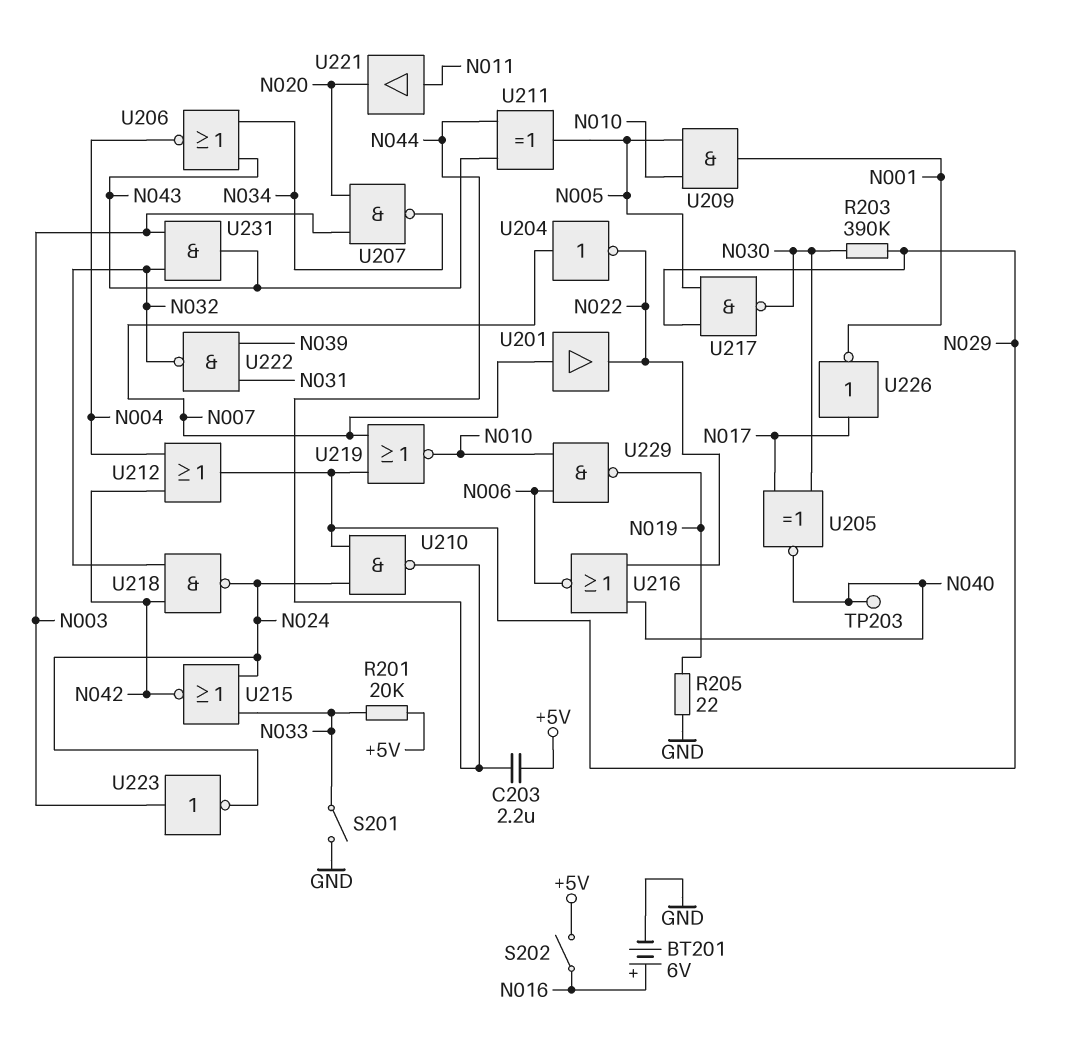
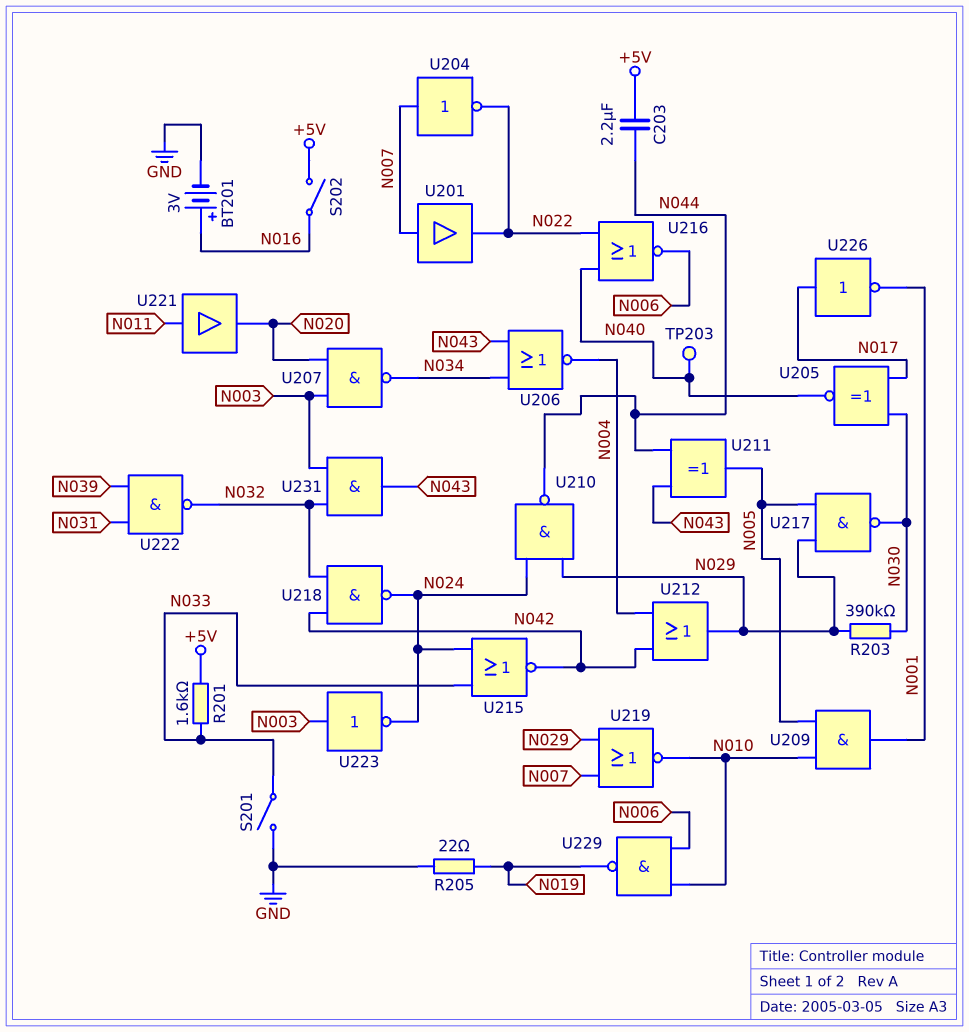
BT201: 6V (plus N016, minus GND) -> 3V (plus N016, minus GND)
R201: 20k (+5V, N033) -> 1.6k (+5V, N033)

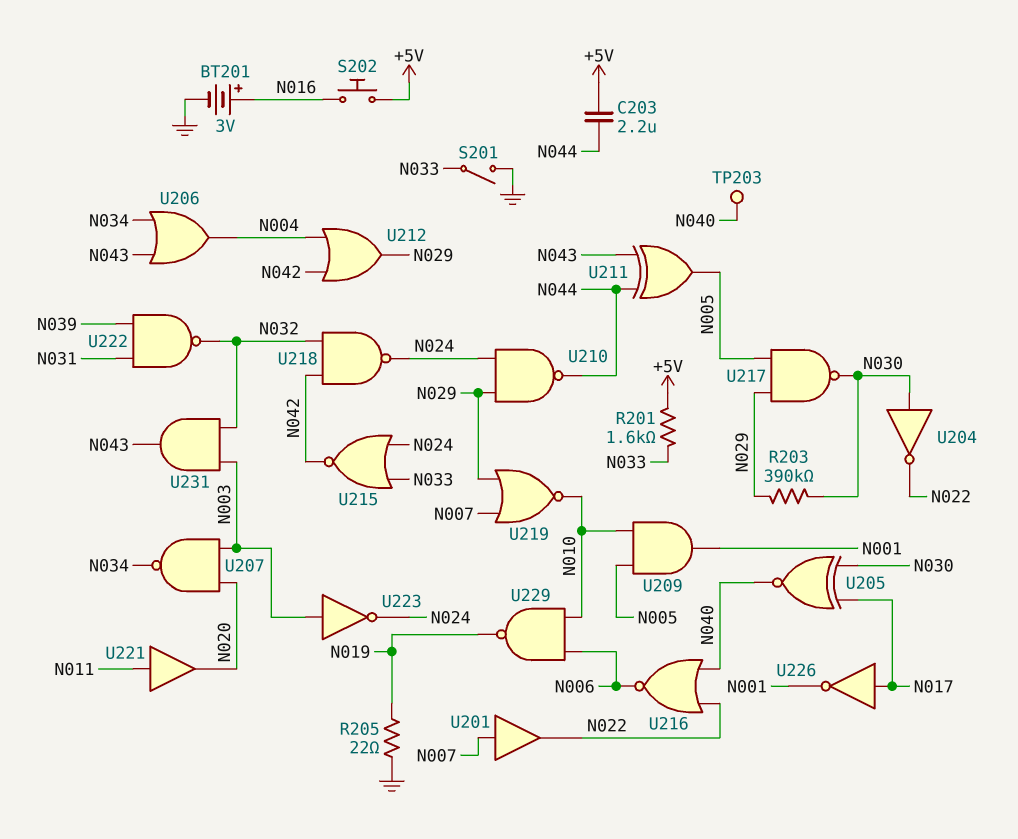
S202: switch (+5V, N016) -> button (+5V, N016)
U204: NOT (in N007, out N022) -> NOT (in N030, out N022)
U206: NOR (in N034, in N043, out N004) -> OR (in N034, in N043, out N004)

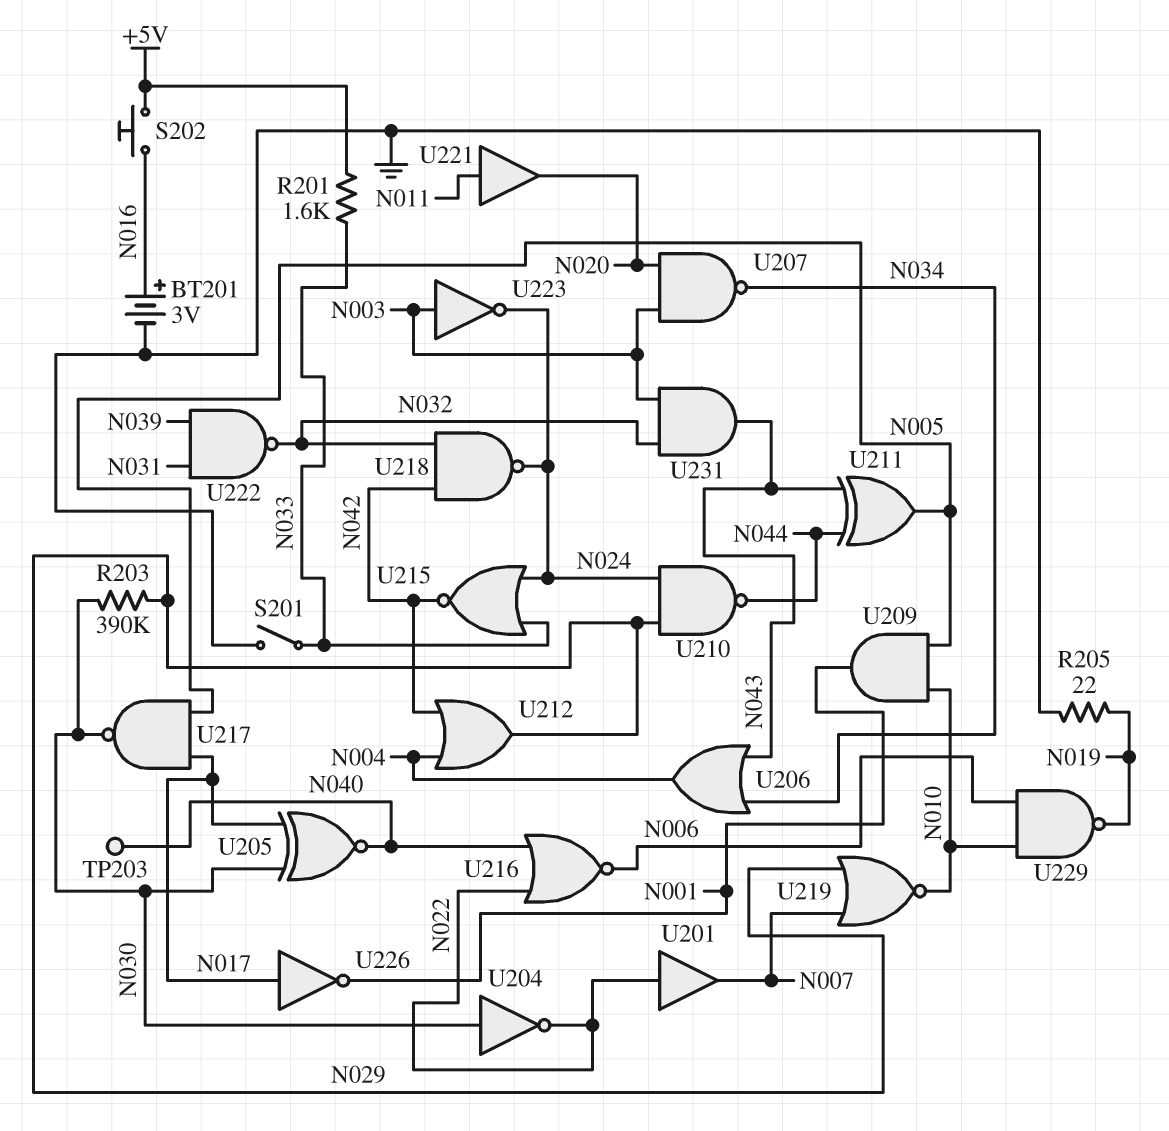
C203: 2.2uF (+5V, N044) -> none
U201: buffer (in N007, out N022) -> buffer (in N022, out N007)
U217: NAND (in N005, in N029, out N030) -> NAND (in N005, in N017, out N030)

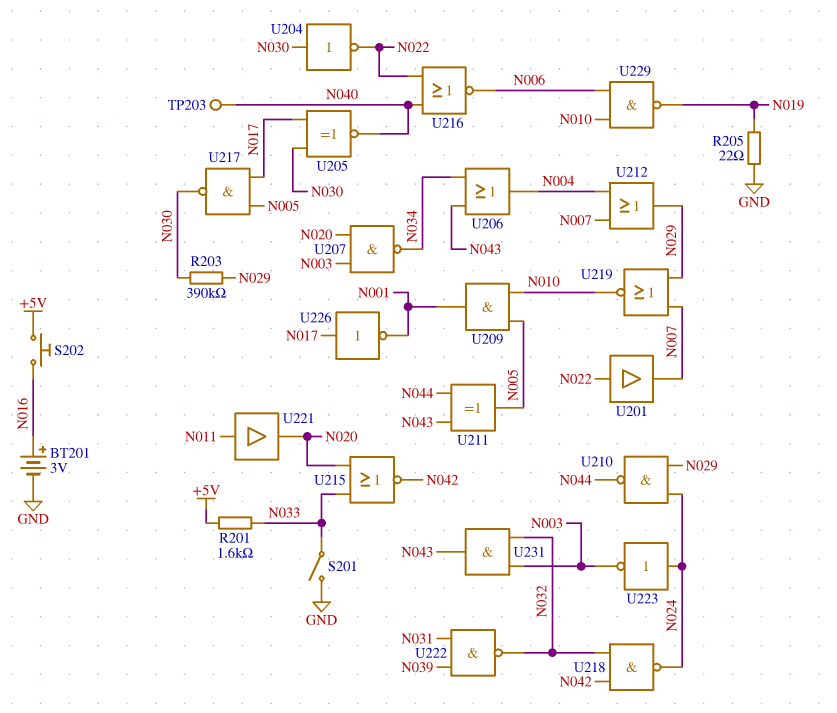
U212: OR (in N004, in N042, out N029) -> OR (in N004, in N007, out N029)
U215: NOR (in N024, in N033, out N042) -> NOR (in N020, in N033, out N042)
U223: NOT (in N003, out N024) -> NOT (in N024, out N003)

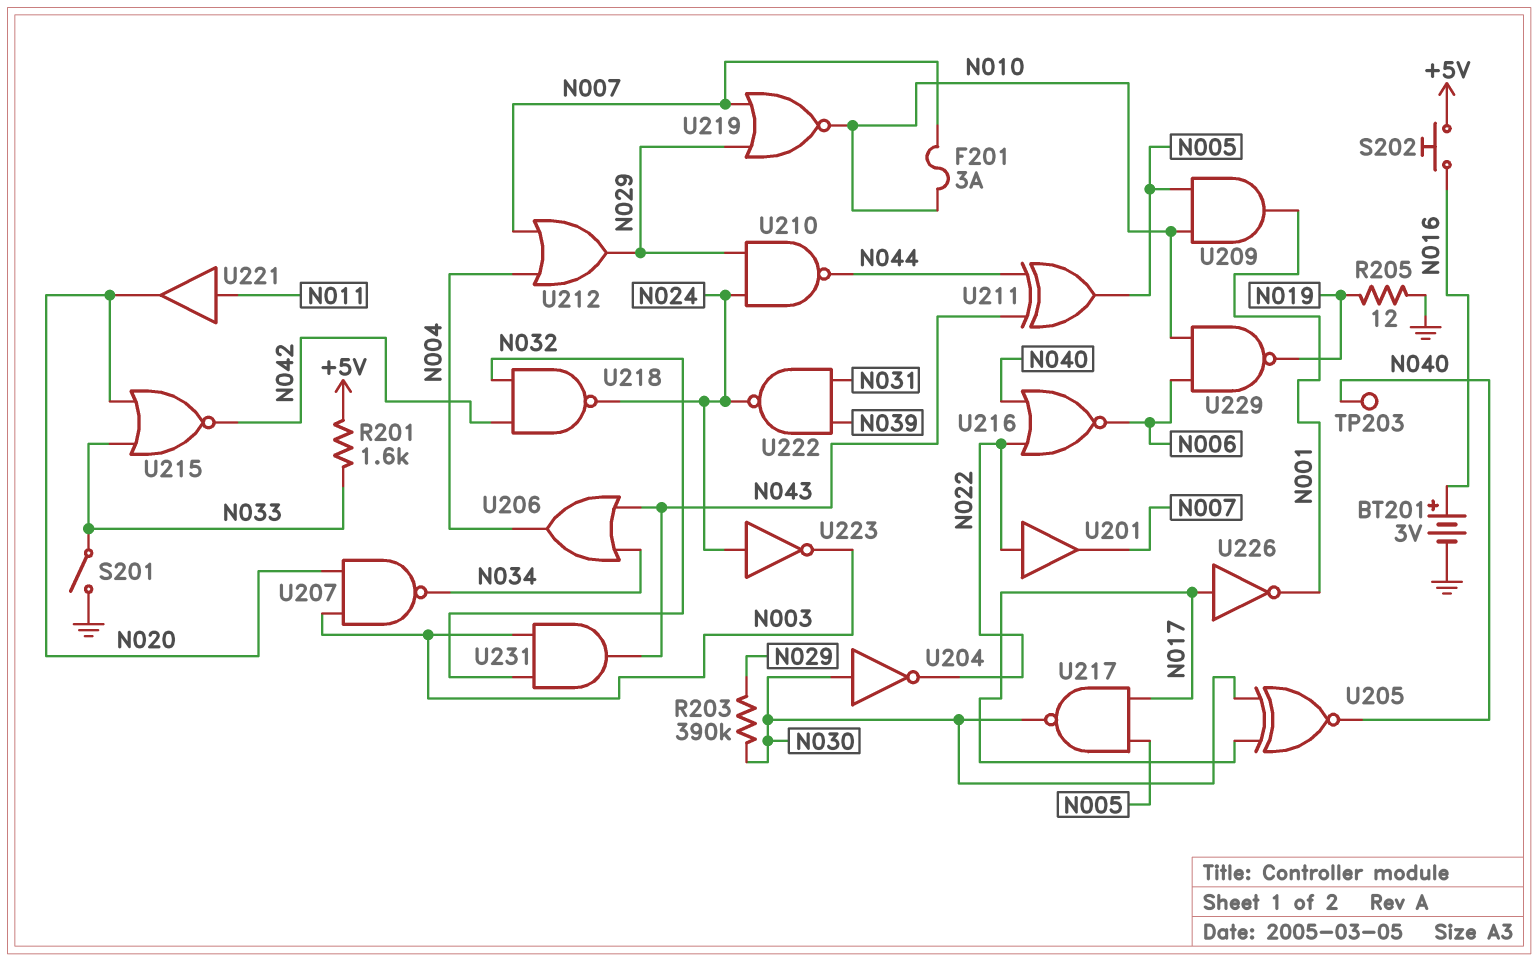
F201: none -> 3A (N007, N010)
R205: 22 (GND, N019) -> 12 (GND, N019)
U222: NAND (in N031, in N039, out N032) -> NAND (in N031, in N039, out N024)

